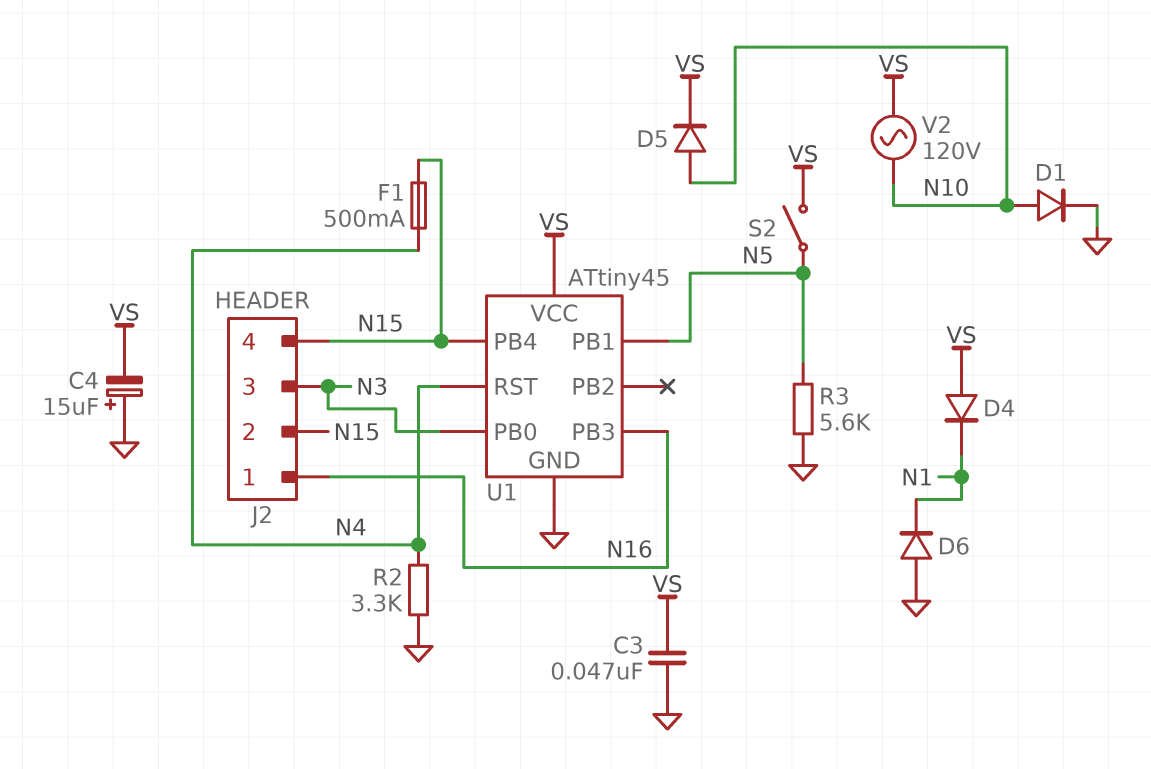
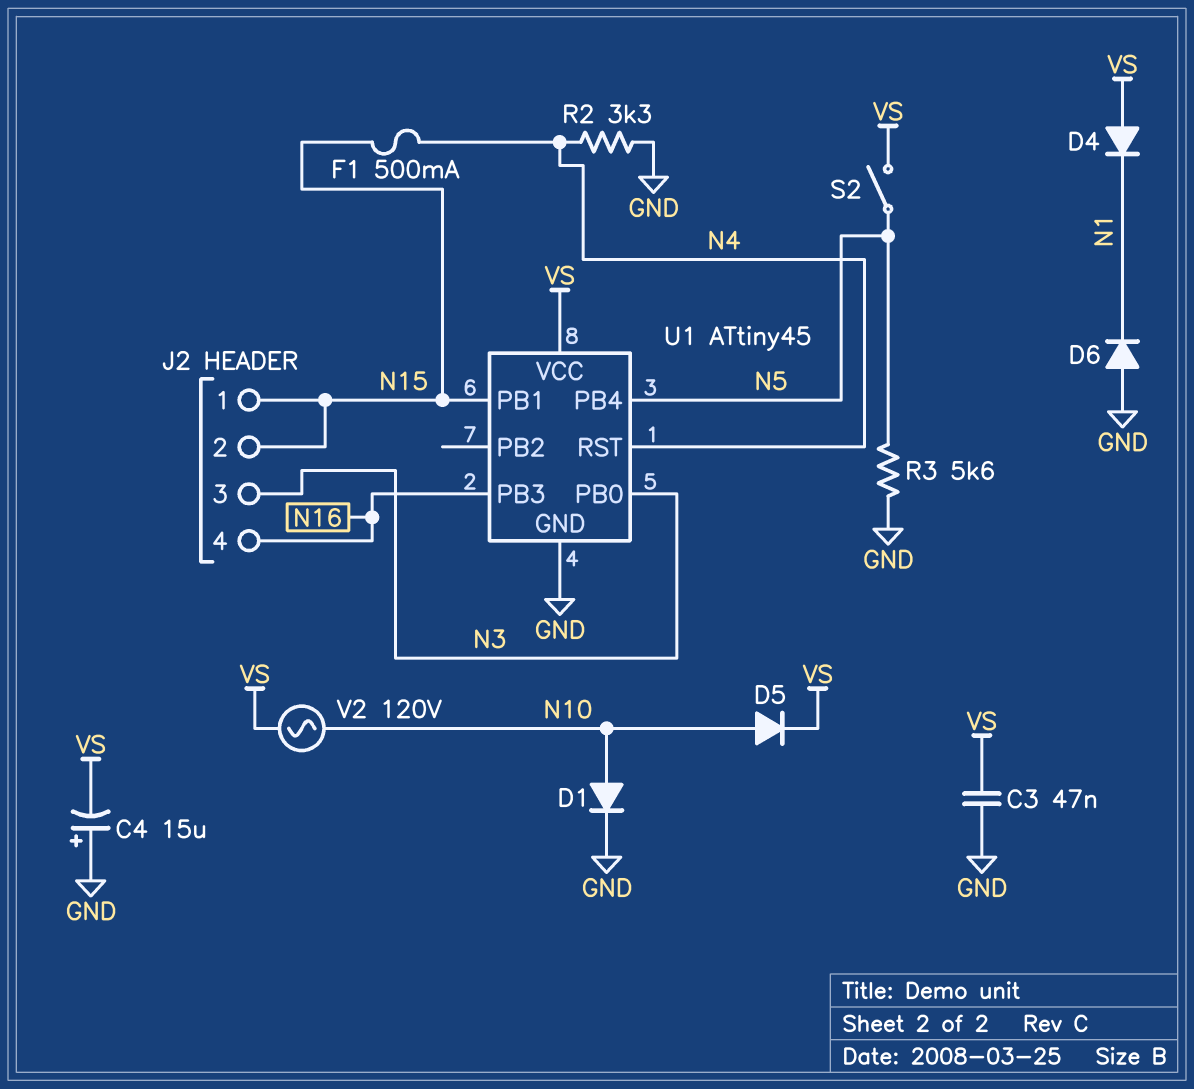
J2 pin 1: N16 -> N15
J2 pin 4: N15 -> N16
U1 pin PB1: N5 -> N15
U1 pin PB4: N15 -> N5

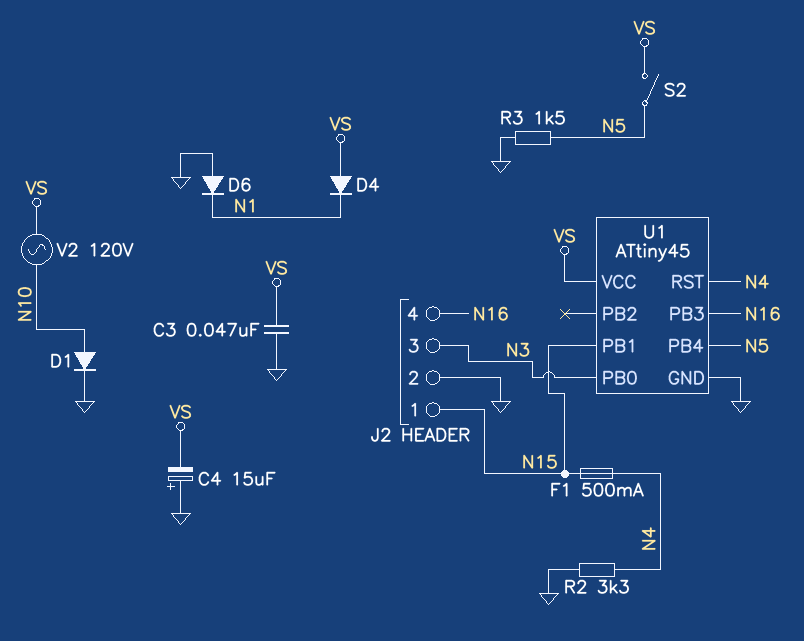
D5: diode (A N10, K VS) -> none
J2 pin 2: N15 -> GND
R3: 5.6k (GND, N5) -> 1.5k (GND, N5)

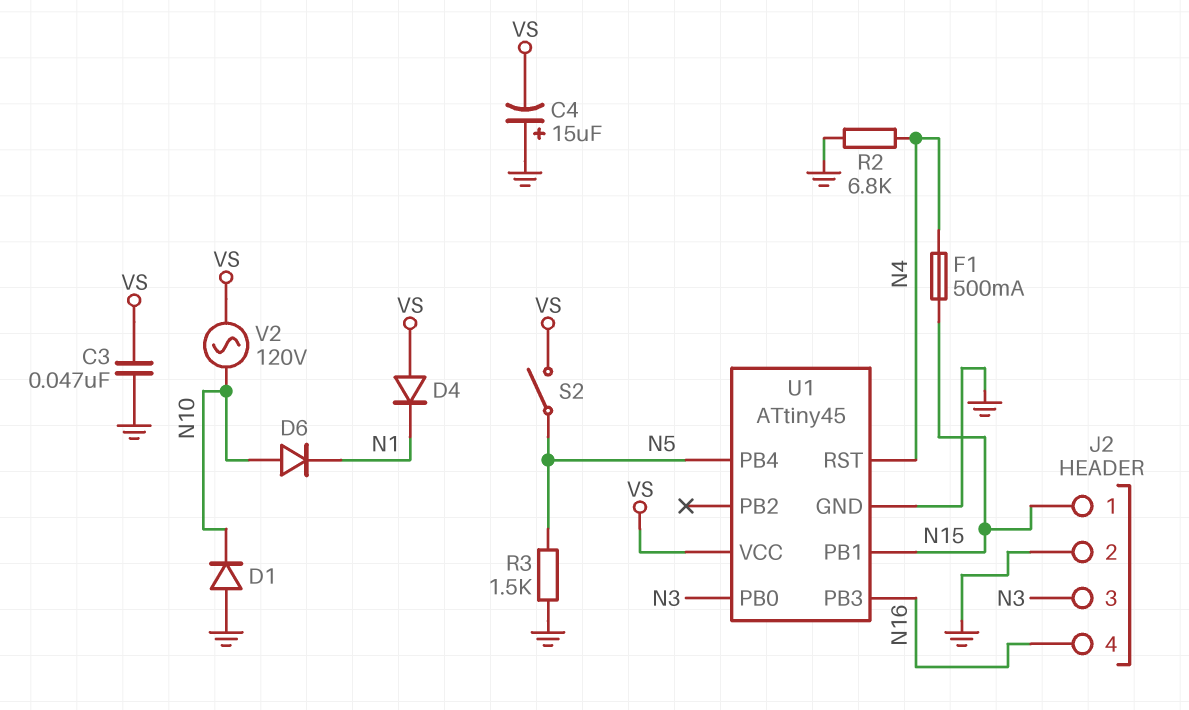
D1: diode (A N10, K GND) -> diode (A GND, K N10)
D6: diode (A GND, K N1) -> diode (A N10, K N1)
R2: 3.3k (GND, N4) -> 6.8k (GND, N4)

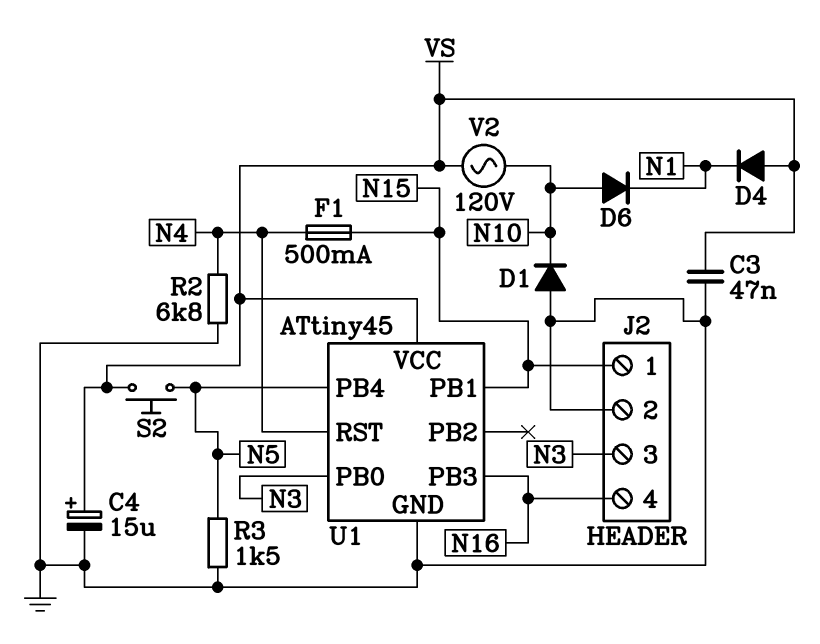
C4: 15uF (plus GND, minus VS) -> 15uF (plus VS, minus GND)
S2: switch (N5, VS) -> button (N5, VS)

